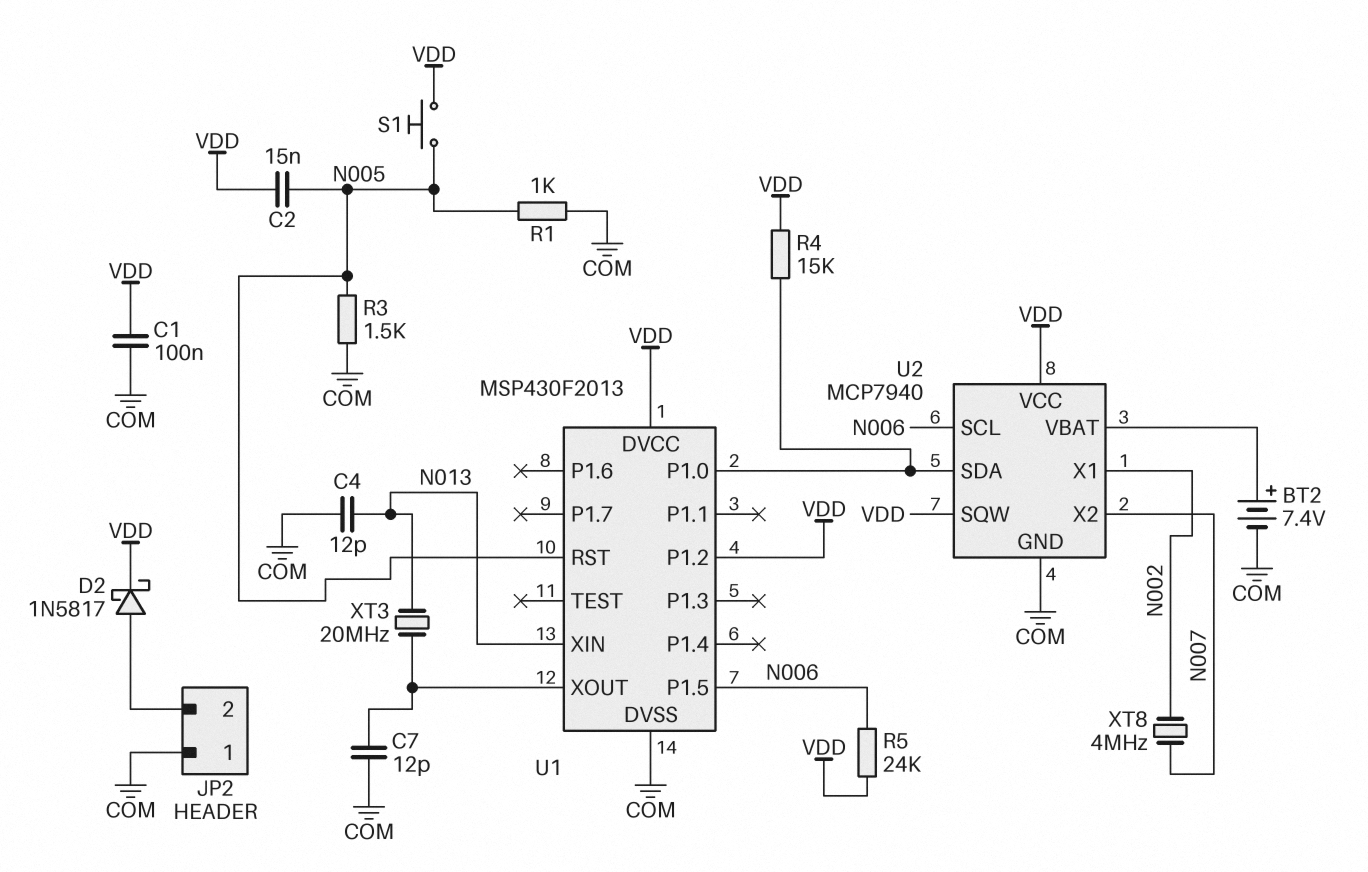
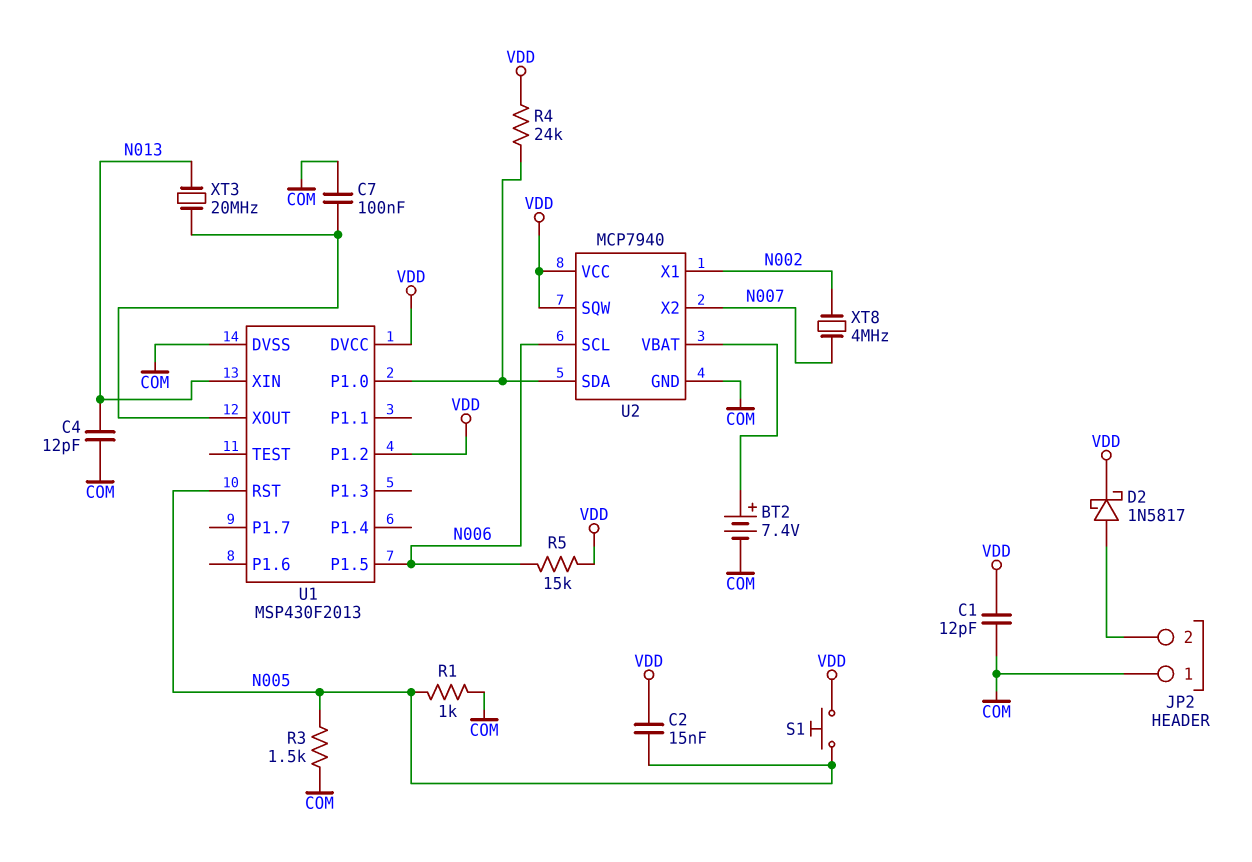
C1: 100nF (COM, VDD) -> 12pF (COM, VDD)
C7: 12pF (COM, U1/XOUT) -> 100nF (COM, U1/XOUT)
R4: 15k (U1/P1.0, VDD) -> 24k (U1/P1.0, VDD)
R5: 24k (N006, VDD) -> 15k (N006, VDD)

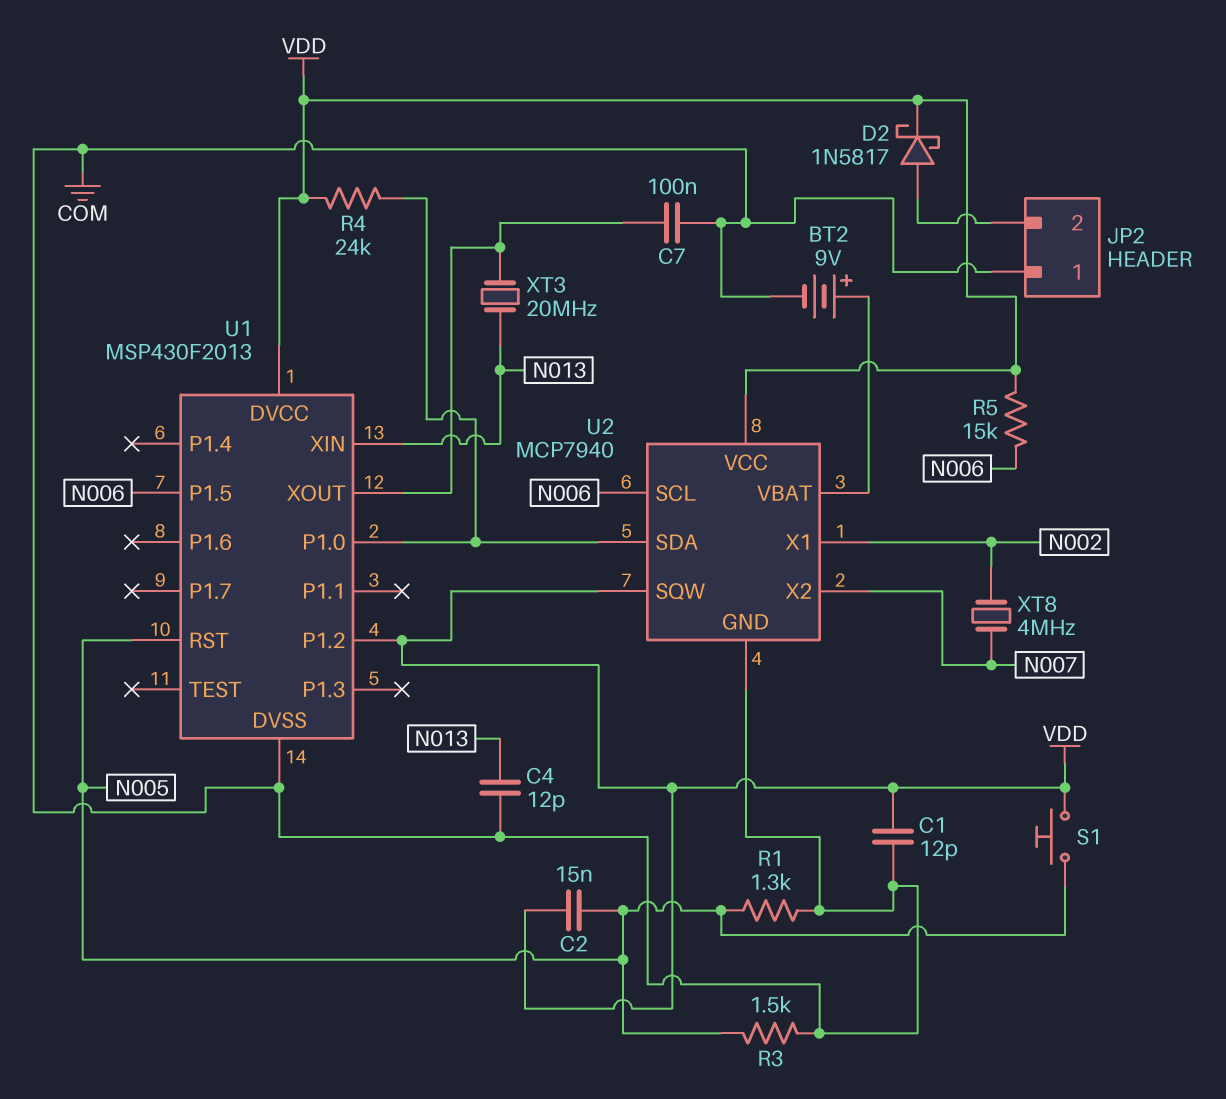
BT2: 7.4V (plus U2/VBAT, minus COM) -> 9V (plus U2/VBAT, minus COM)
R1: 1k (COM, N005) -> 1.3k (COM, N005)

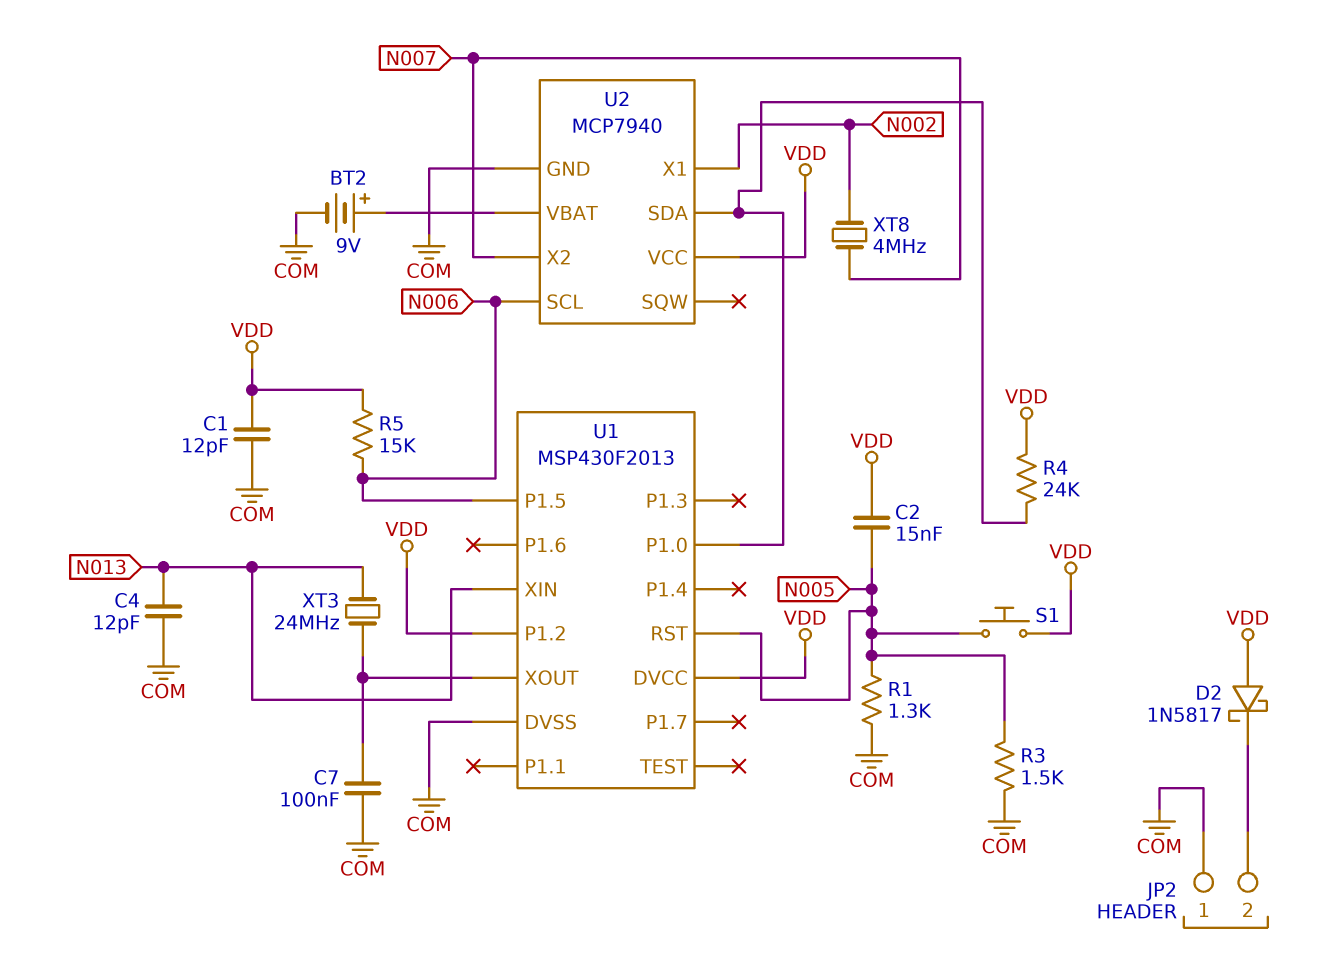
D2: schottky 1N5817 (A JP2/2, K VDD) -> schottky 1N5817 (A VDD, K JP2/2)
U2 pin SQW: VDD -> none
XT3: 20MHz (N013, U1/XOUT) -> 24MHz (N013, U1/XOUT)

